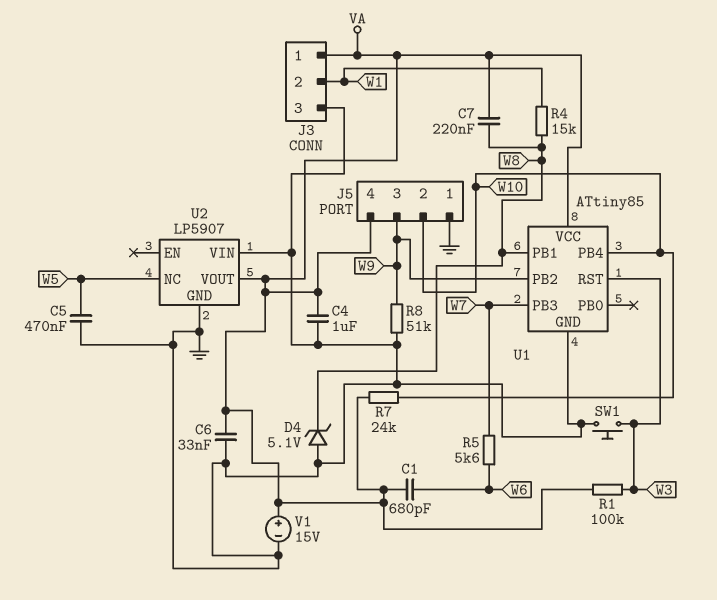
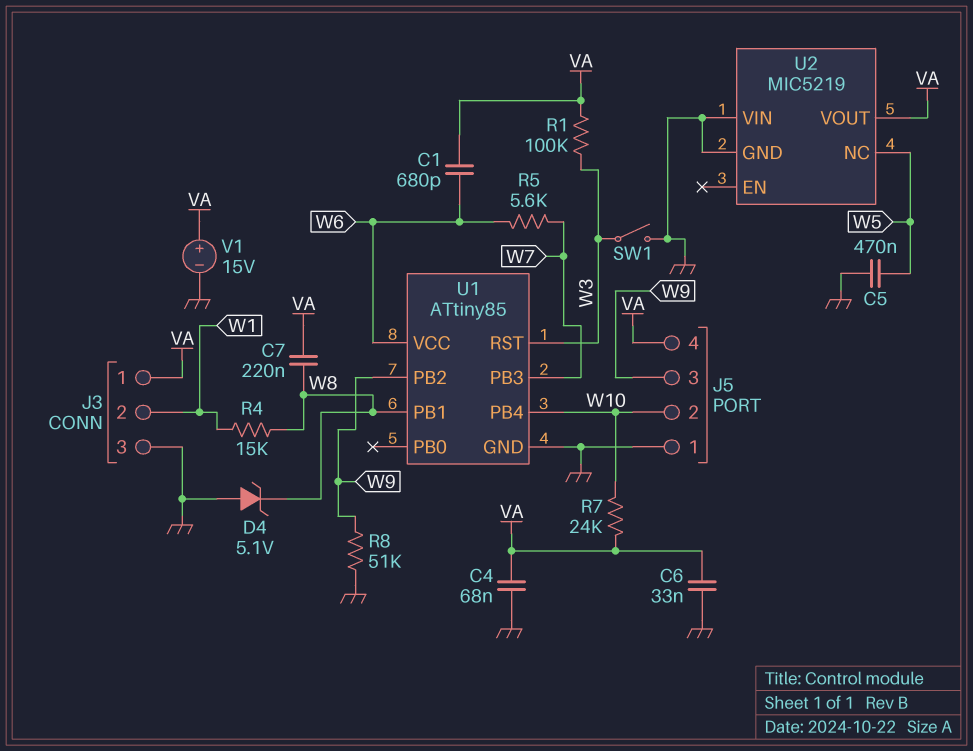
C4: 1uF (GND, VA) -> 68nF (GND, VA)
SW1: button (GND, W3) -> switch (GND, W3)
U1 pin VCC: VA -> W6
U2: LP5907 -> MIC5219

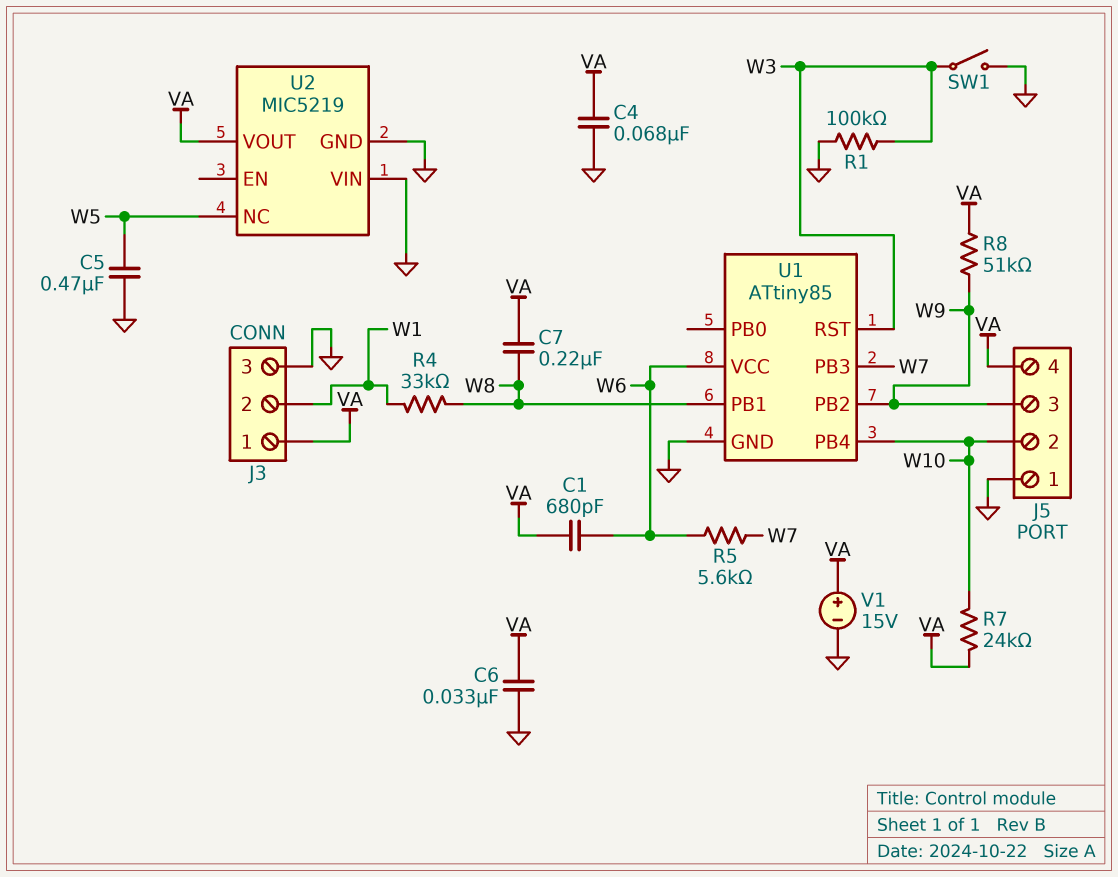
D4: zener 5.1V (A GND, K W8) -> none
R1: 100k (VA, W3) -> 100k (GND, W3)
R4: 15k (W1, W8) -> 33k (W1, W8)
R8: 51k (GND, W9) -> 51k (VA, W9)

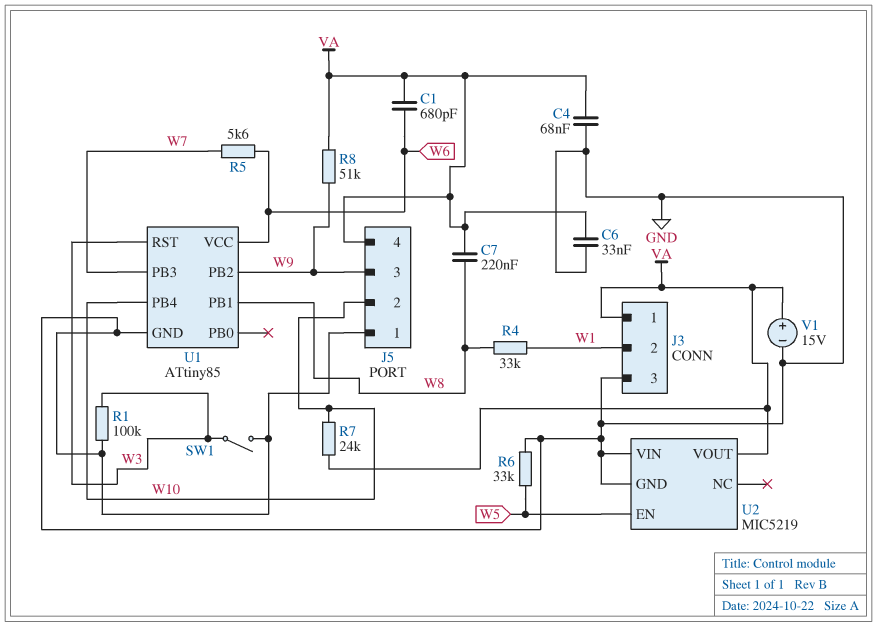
C5: 470nF (GND, W5) -> none
R6: none -> 33k (GND, W5)
U2 pin EN: none -> W5
U2 pin NC: W5 -> none

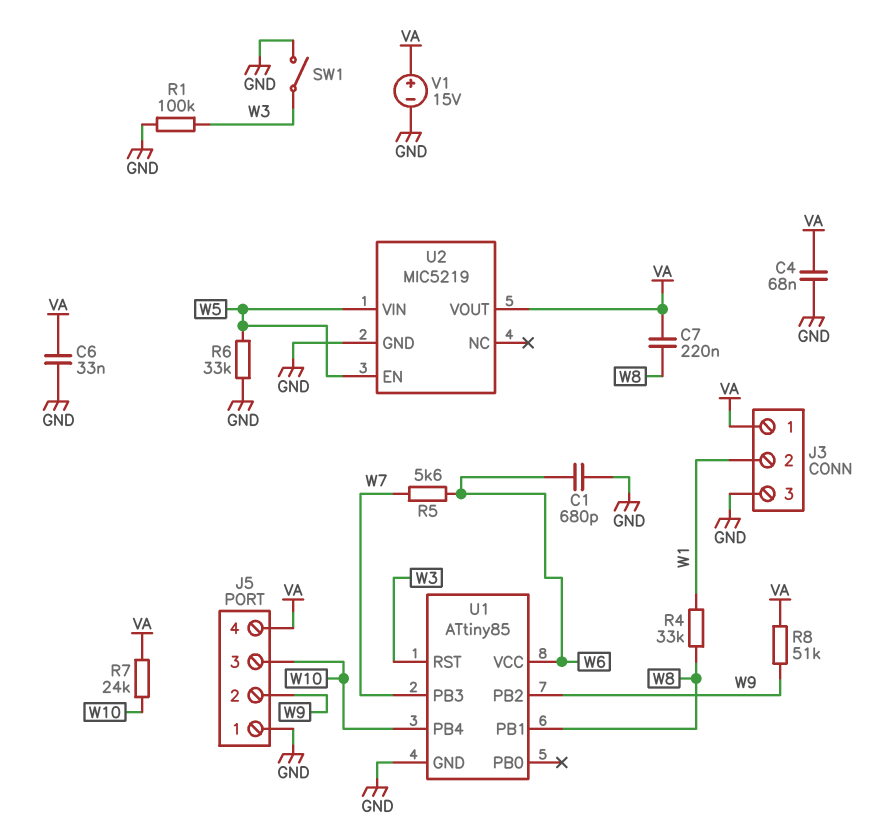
C1: 680pF (VA, W6) -> 680pF (GND, W6)
J5 pin 2: W10 -> W9
J5 pin 3: W9 -> W10
U2 pin VIN: GND -> W5

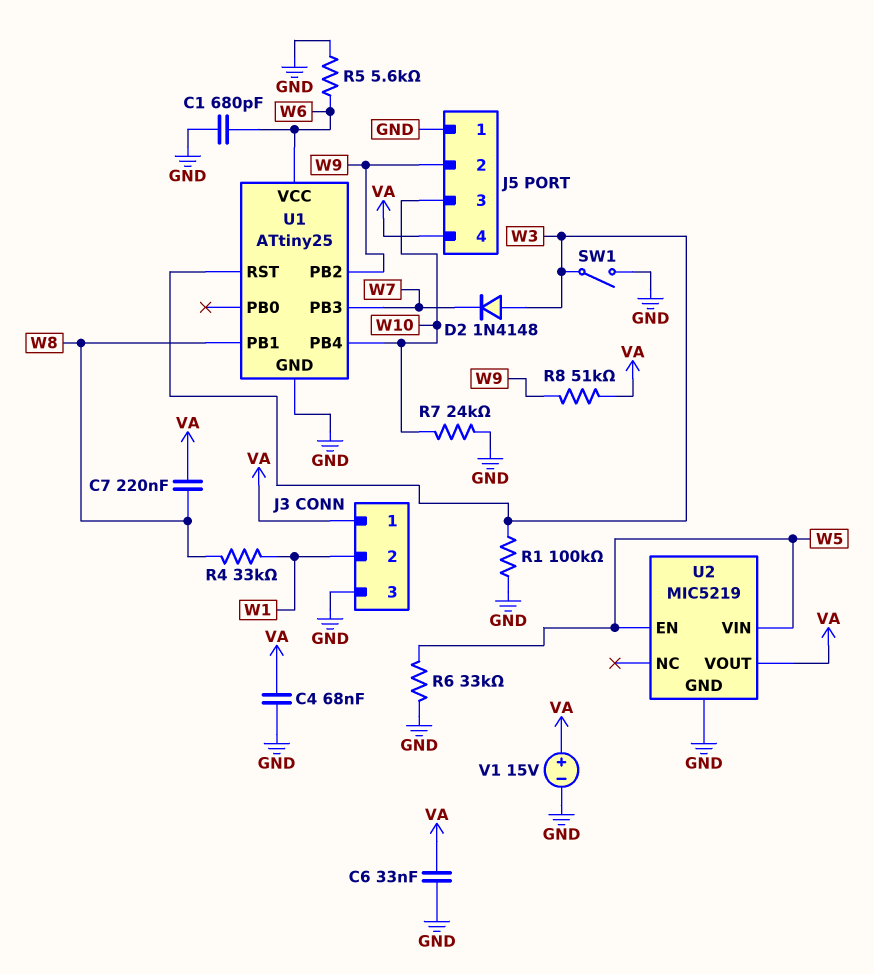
D2: none -> diode 1N4148 (A W3, K W7)
R5: 5.6k (W6, W7) -> 5.6k (GND, W6)
R7: 24k (VA, W10) -> 24k (GND, W10)
U1: ATtiny85 -> ATtiny25

